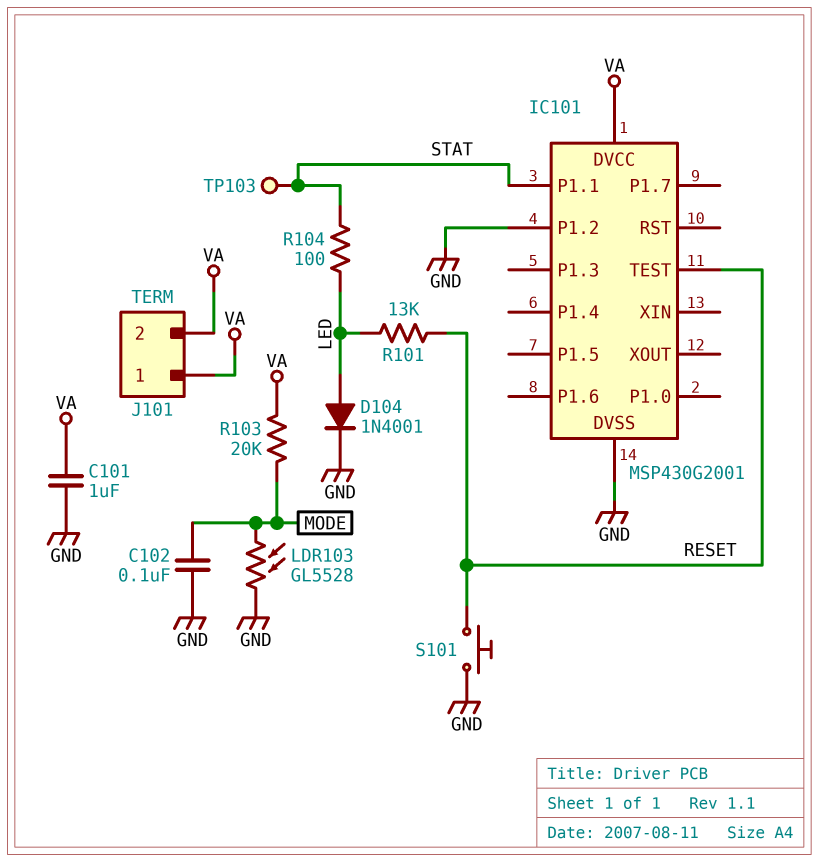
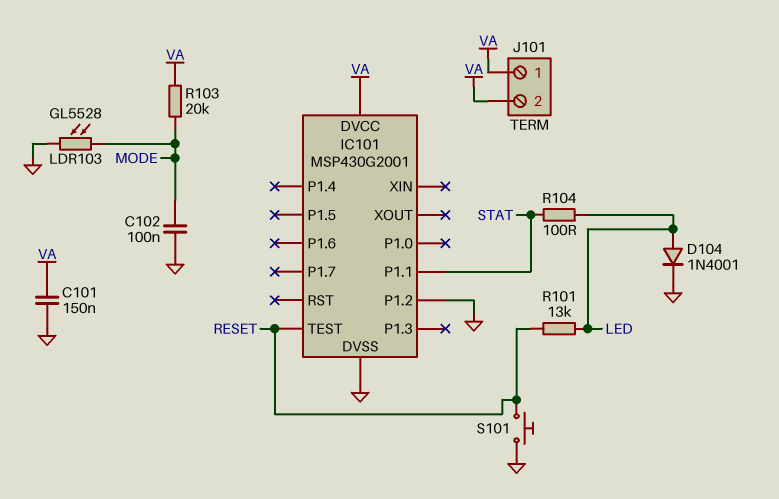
C101: 1uF (GND, VA) -> 150nF (GND, VA)
TP103: test point (STAT) -> none

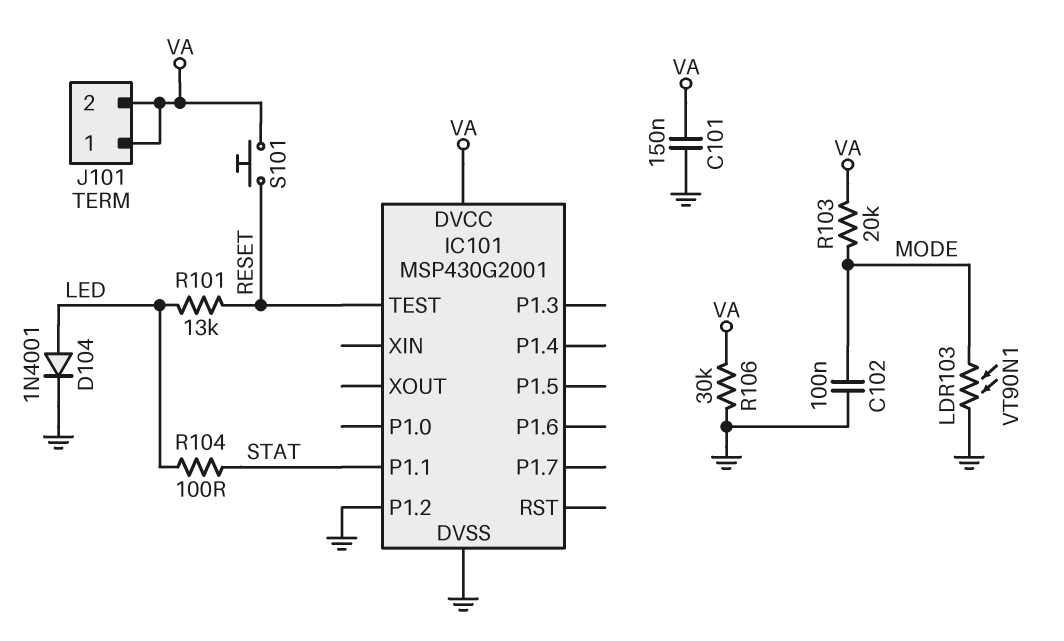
LDR103: GL5528 (GND, MODE) -> VT90N1 (GND, MODE)
R106: none -> 30k (GND, VA)
S101: button (GND, RESET) -> button (RESET, VA)

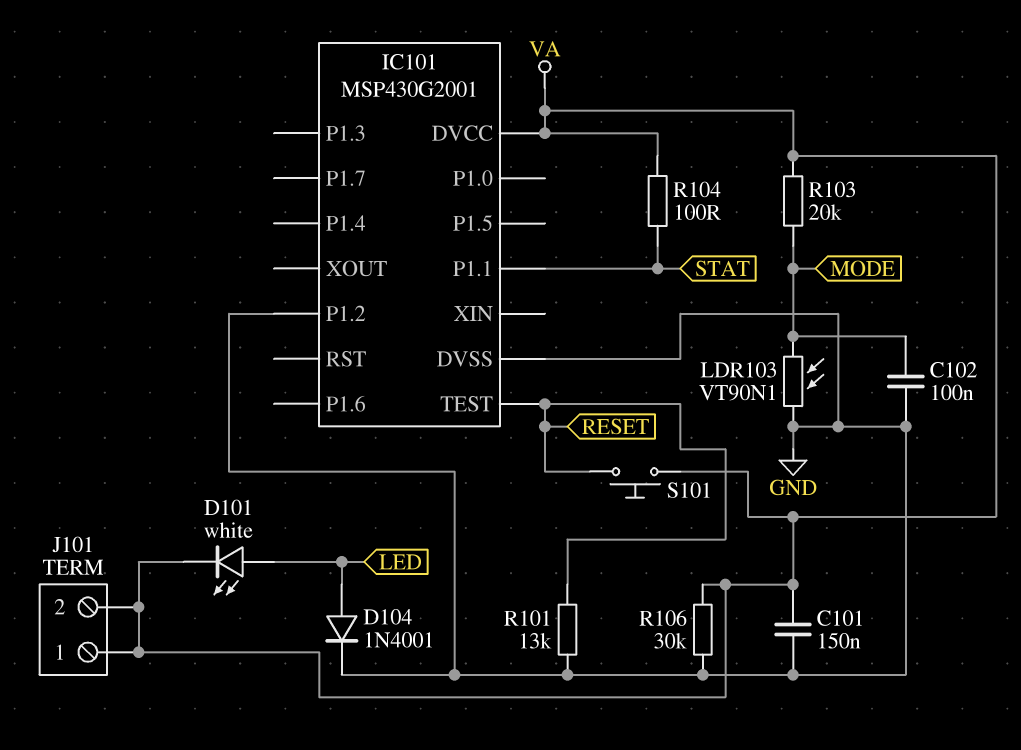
D101: none -> LED white (A LED, K VA)
R101: 13k (LED, RESET) -> 13k (GND, RESET)
R104: 100 (LED, STAT) -> 100 (STAT, VA)

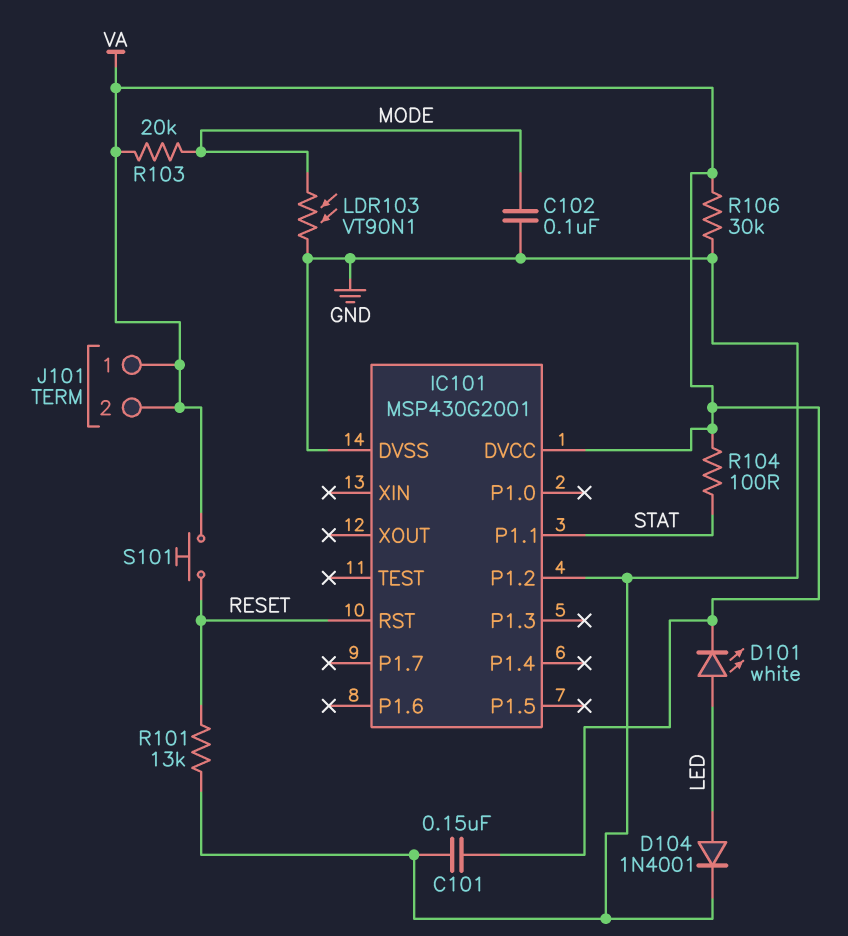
IC101 pin RST: none -> RESET
IC101 pin TEST: RESET -> none

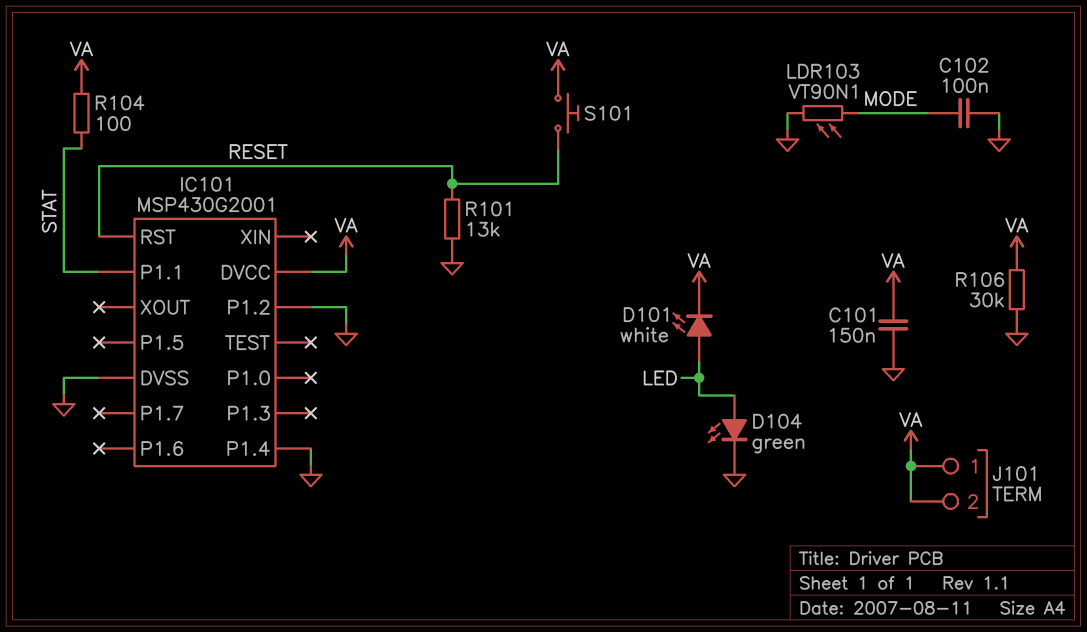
D104: diode 1N4001 (A LED, K GND) -> LED green (A LED, K GND)
IC101 pin P1.4: none -> GND
R103: 20k (MODE, VA) -> none

